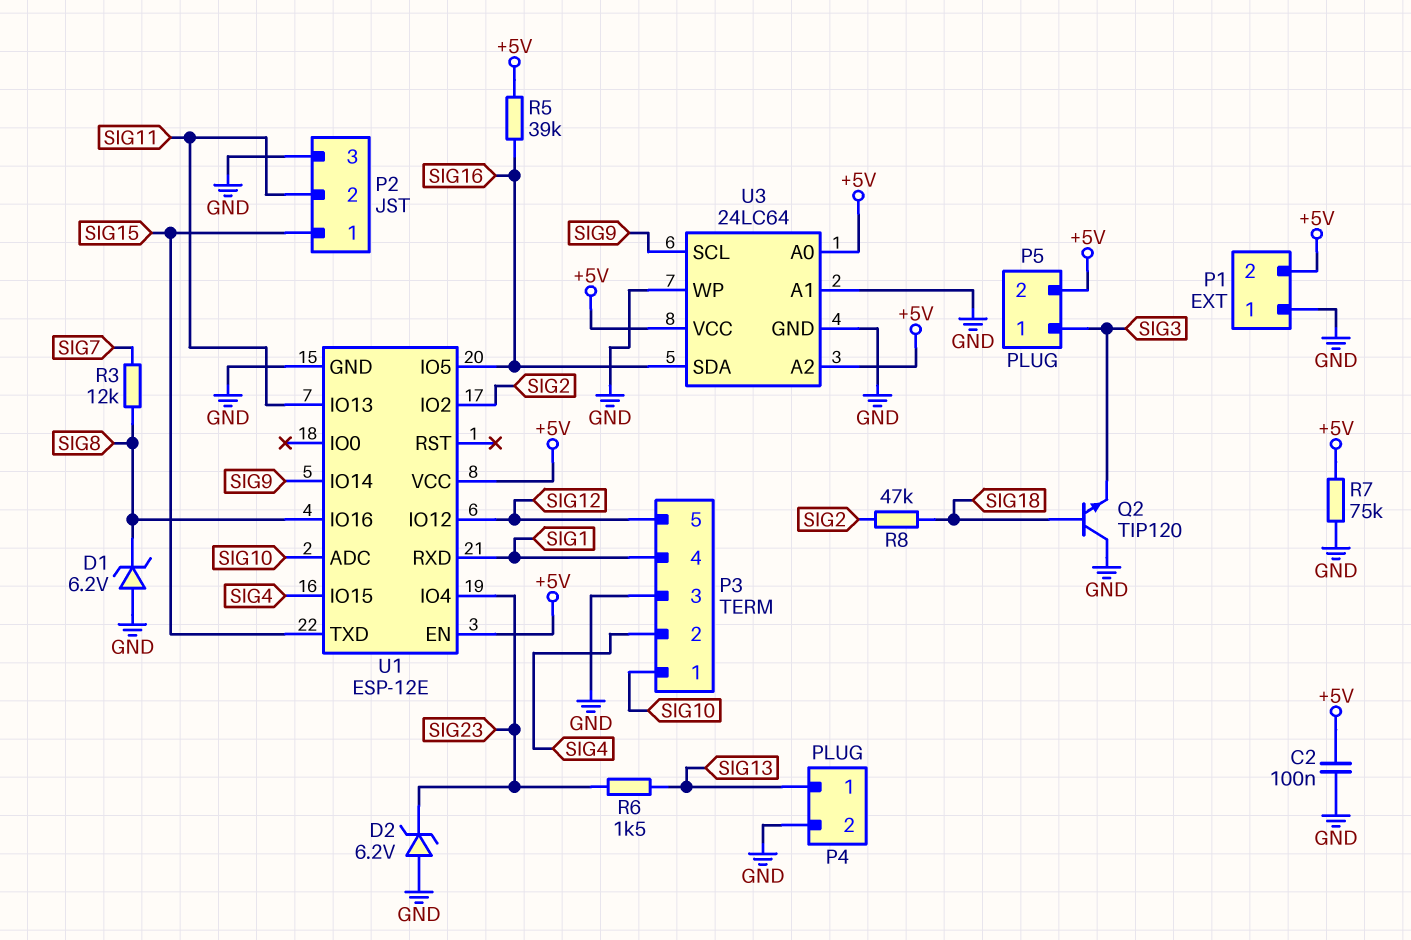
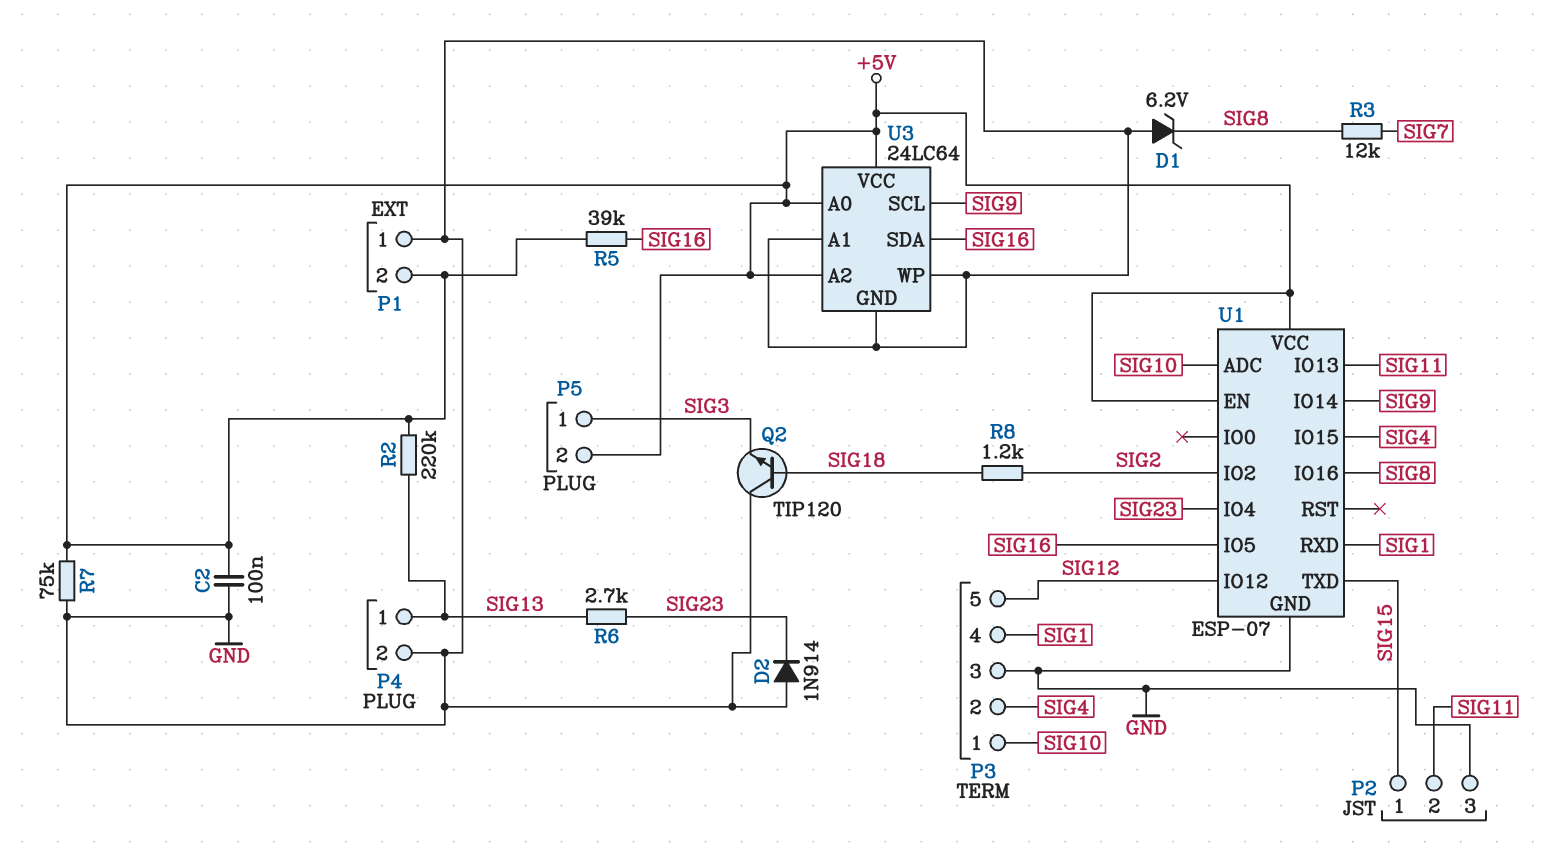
D2: zener 6.2V (A GND, K SIG23) -> diode 1N914 (A GND, K SIG23)
R2: none -> 220k (+5V, SIG13)
R6: 1.5k (SIG13, SIG23) -> 2.7k (SIG13, SIG23)
R8: 47k (SIG2, SIG18) -> 1.2k (SIG2, SIG18)
U1: ESP-12E -> ESP-07

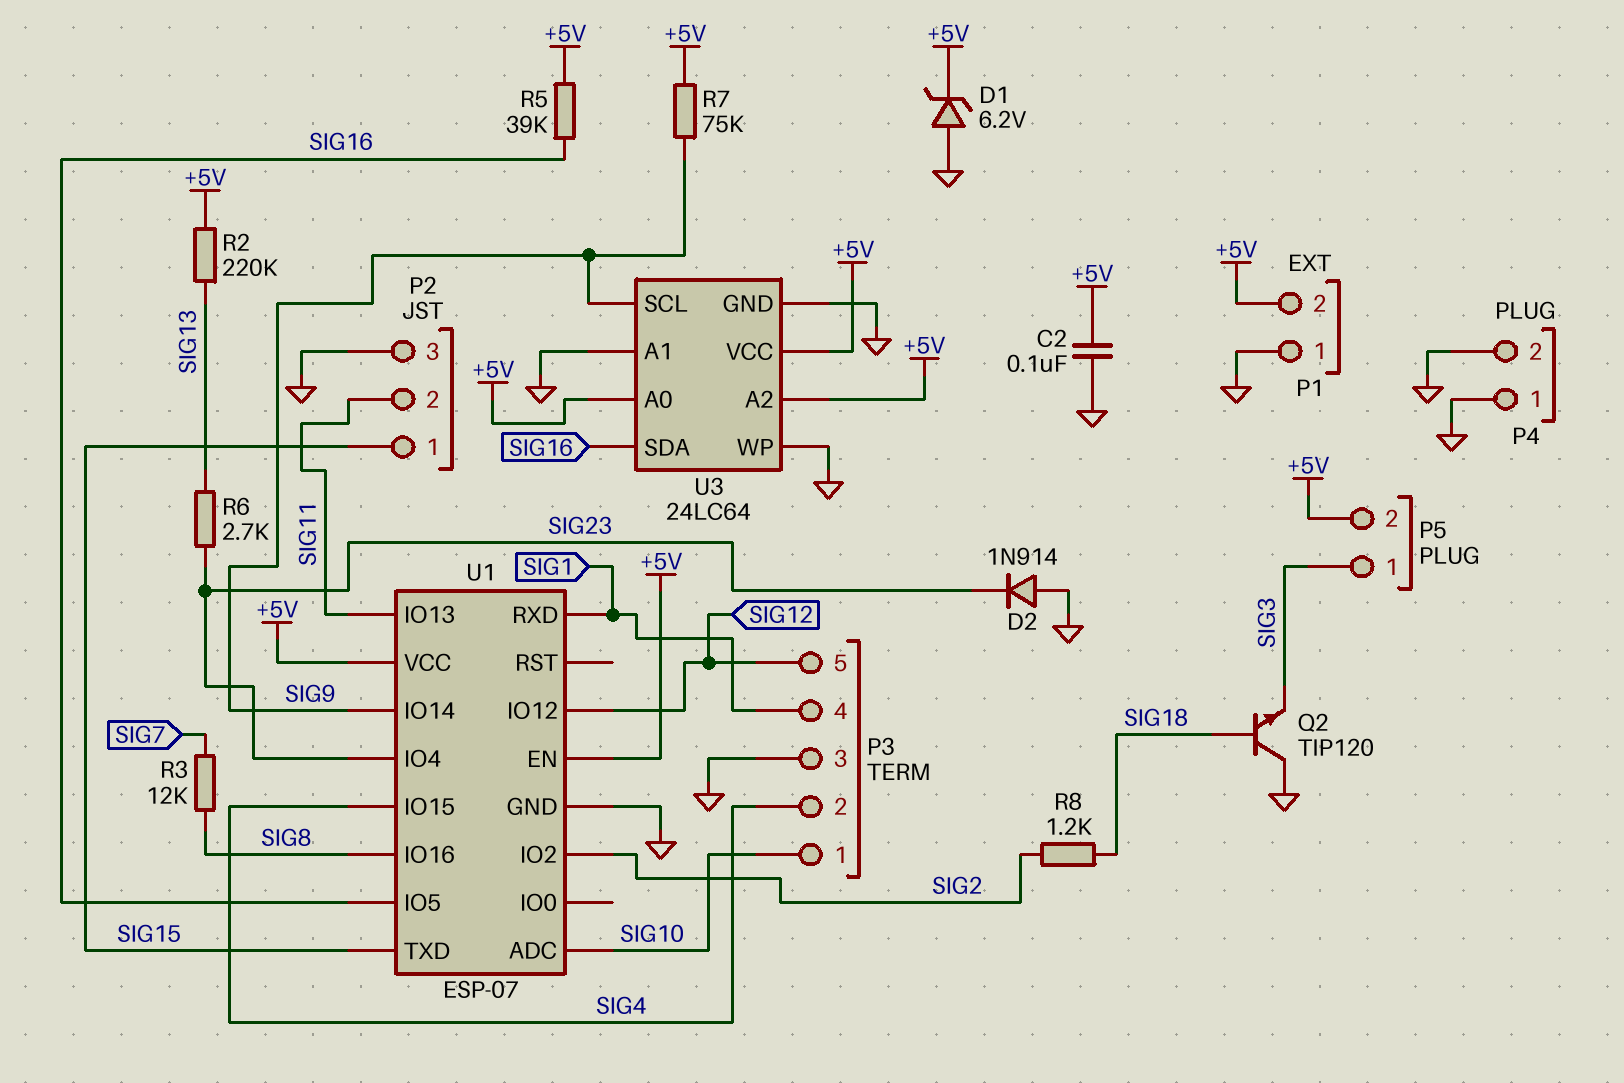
D1: zener 6.2V (A GND, K SIG8) -> zener 6.2V (A GND, K +5V)
P4 pin 1: SIG13 -> GND
R7: 75k (+5V, GND) -> 75k (+5V, SIG9)

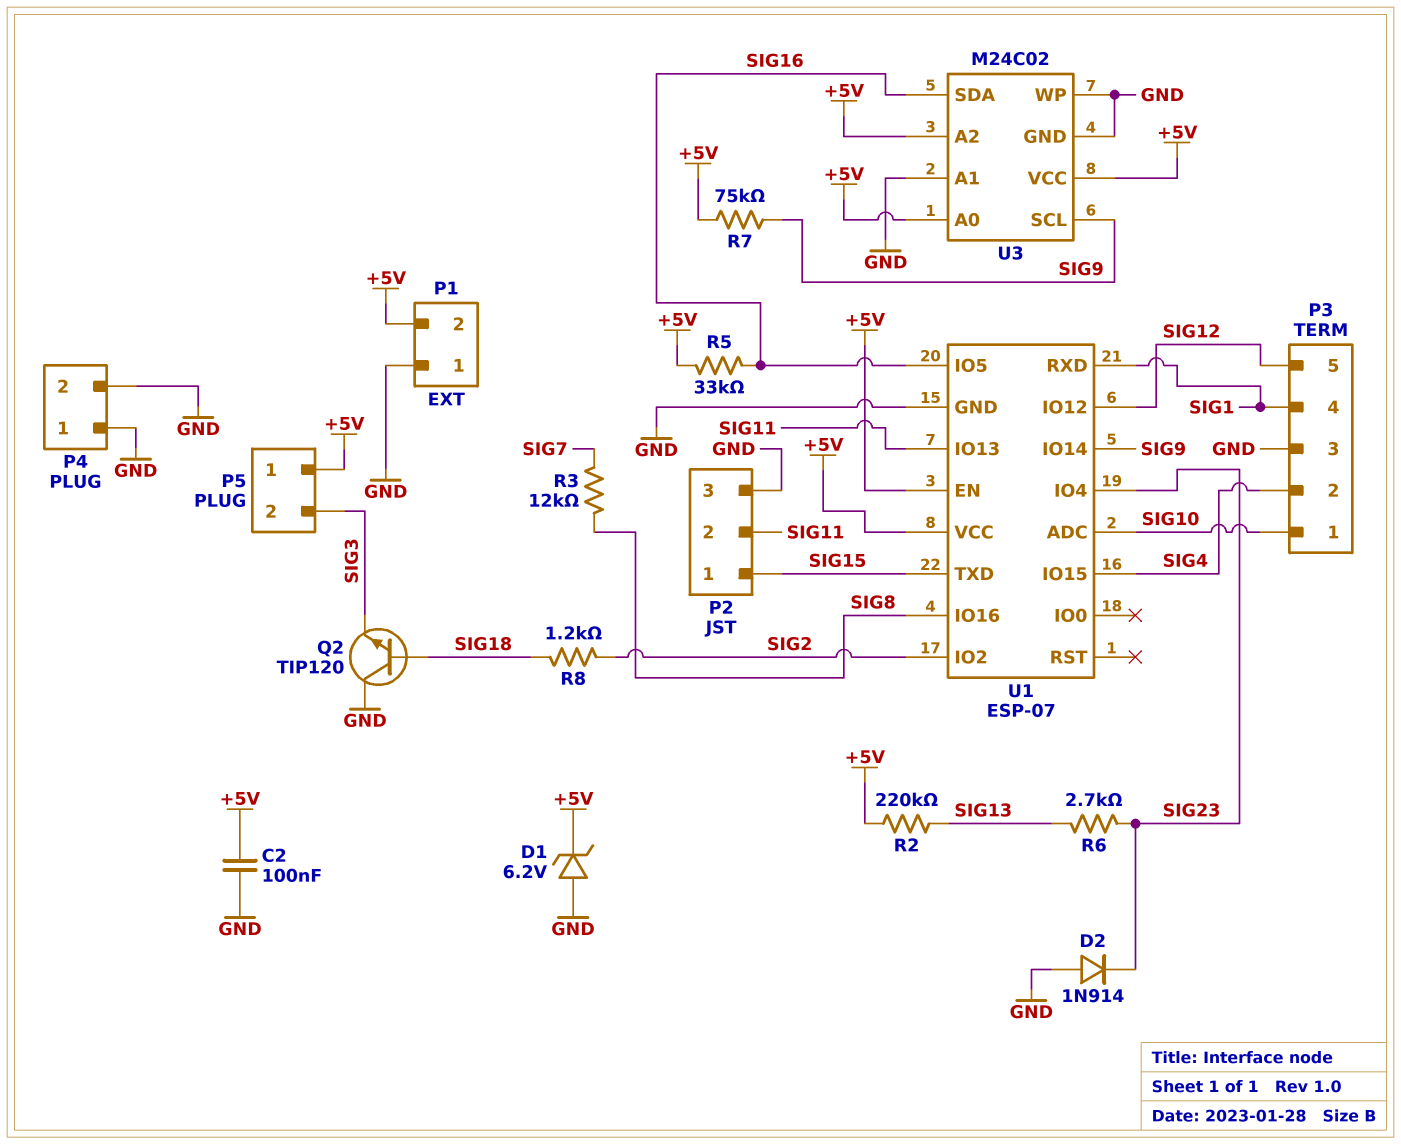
P5 pin 1: SIG3 -> +5V
P5 pin 2: +5V -> SIG3
R5: 39k (+5V, SIG16) -> 33k (+5V, SIG16)
U3: 24LC64 -> M24C02

